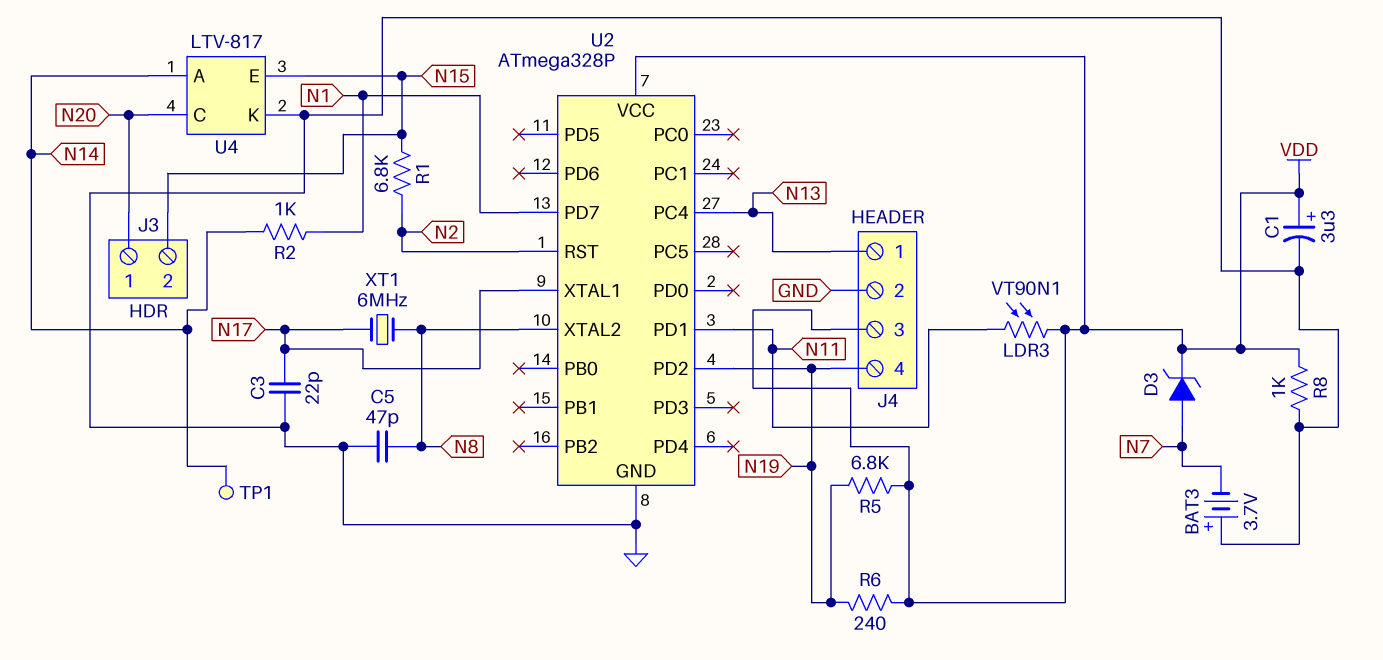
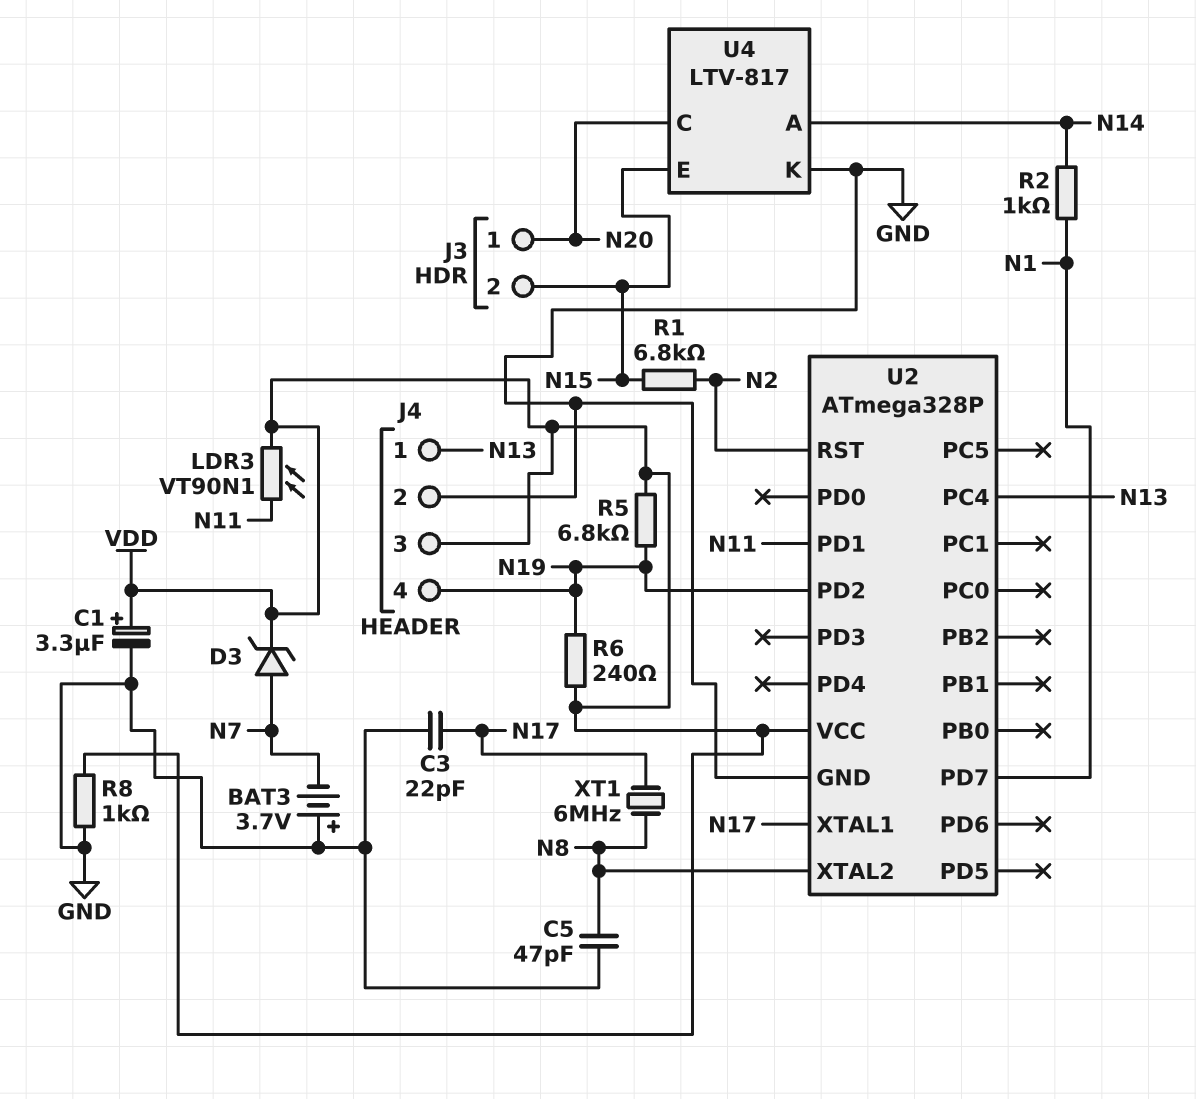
TP1: test point (N14) -> none

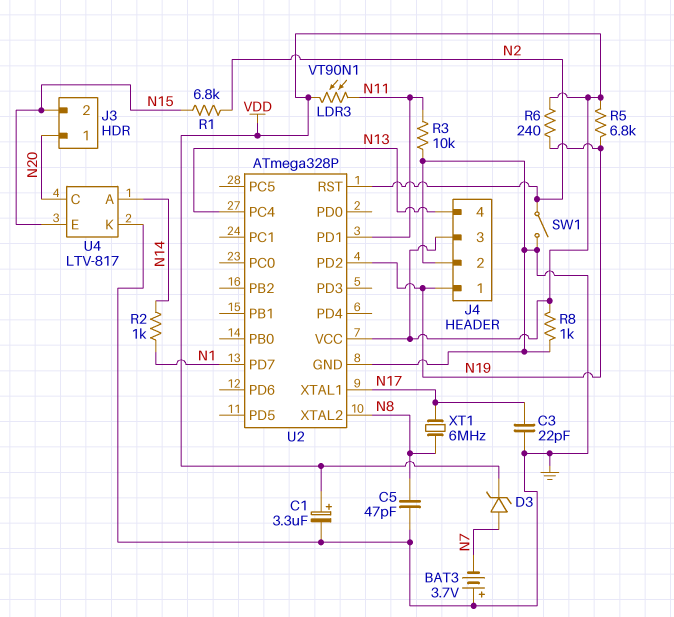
J4 pin 1: N13 -> N19
J4 pin 4: N19 -> N13
R3: none -> 10k (GND, N11)
SW1: none -> switch (GND, N2)

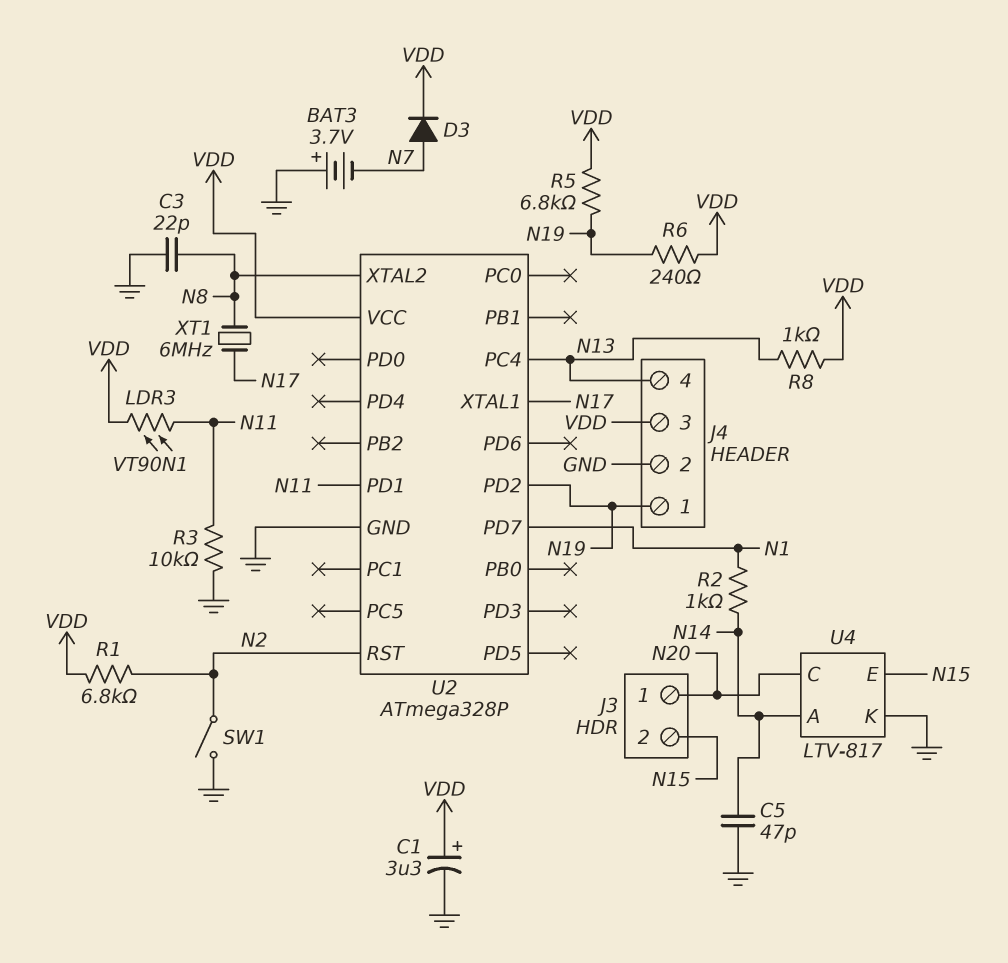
C3: 22pF (GND, N17) -> 22pF (GND, N8)
C5: 47pF (GND, N8) -> 47pF (GND, N14)
D3: zener (A N7, K VDD) -> diode (A N7, K VDD)
R1: 6.8k (N2, N15) -> 6.8k (N2, VDD)
R8: 1k (GND, VDD) -> 1k (N13, VDD)

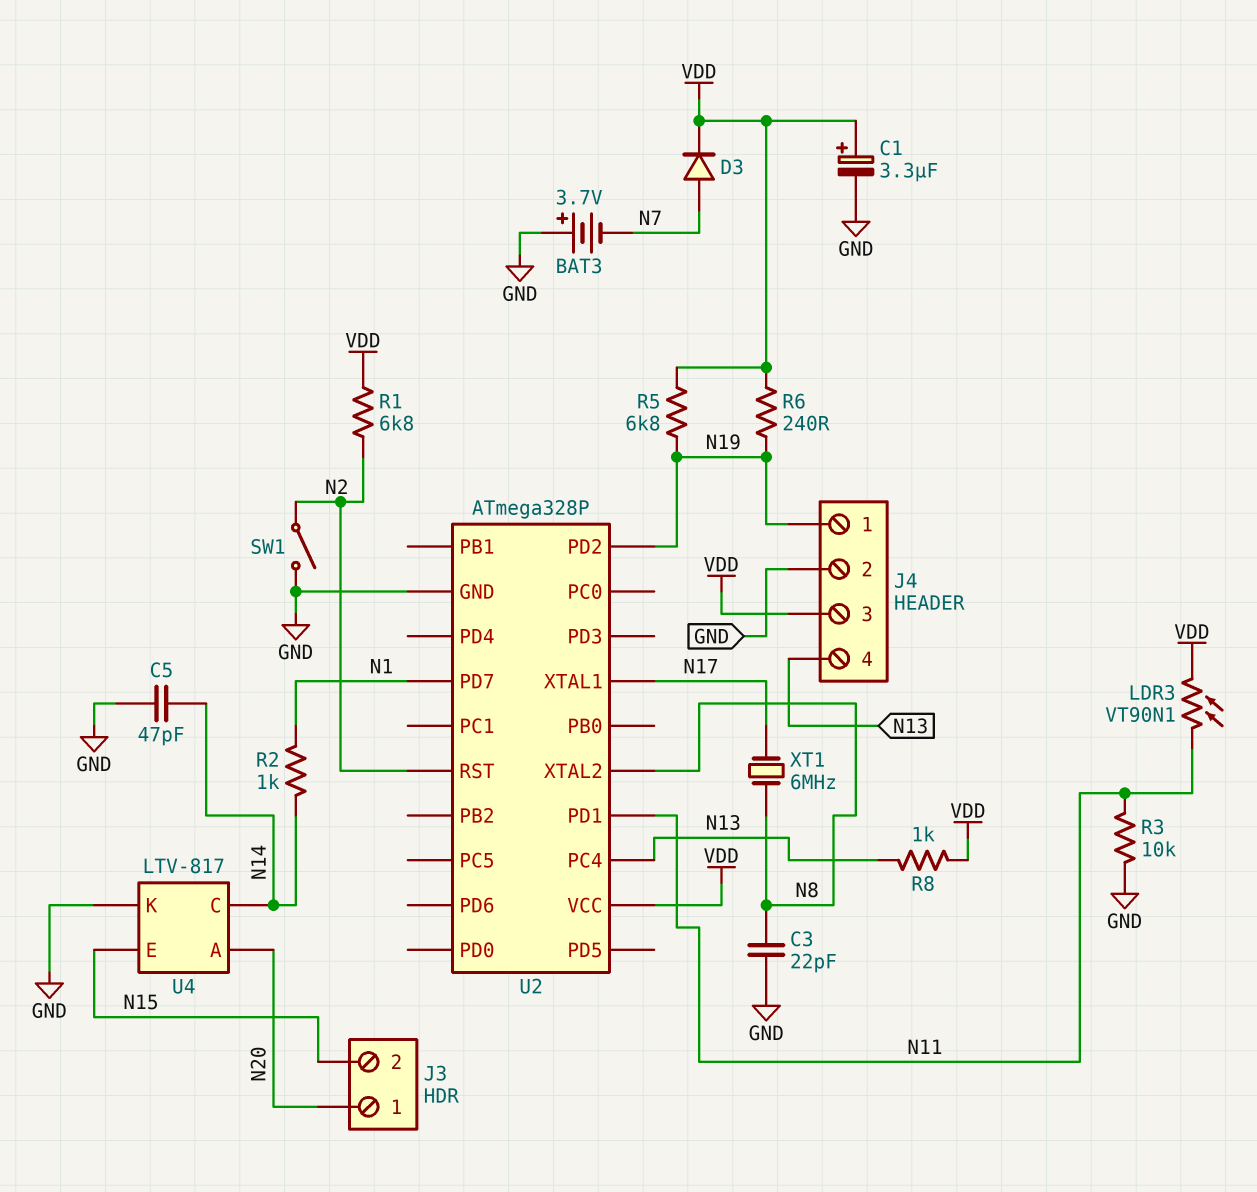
U4 pin A: N14 -> N20
U4 pin C: N20 -> N14

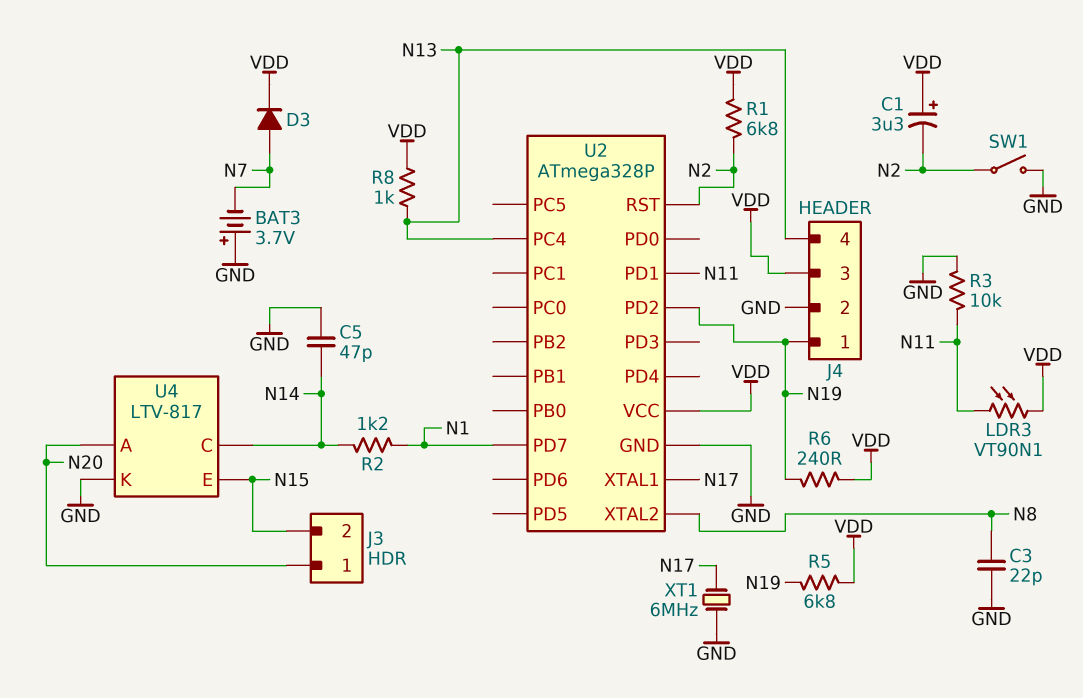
C1: 3.3uF (plus VDD, minus GND) -> 3.3uF (plus VDD, minus N2)
R2: 1k (N1, N14) -> 1.2k (N1, N14)
XT1: 6MHz (N8, N17) -> 6MHz (GND, N17)

